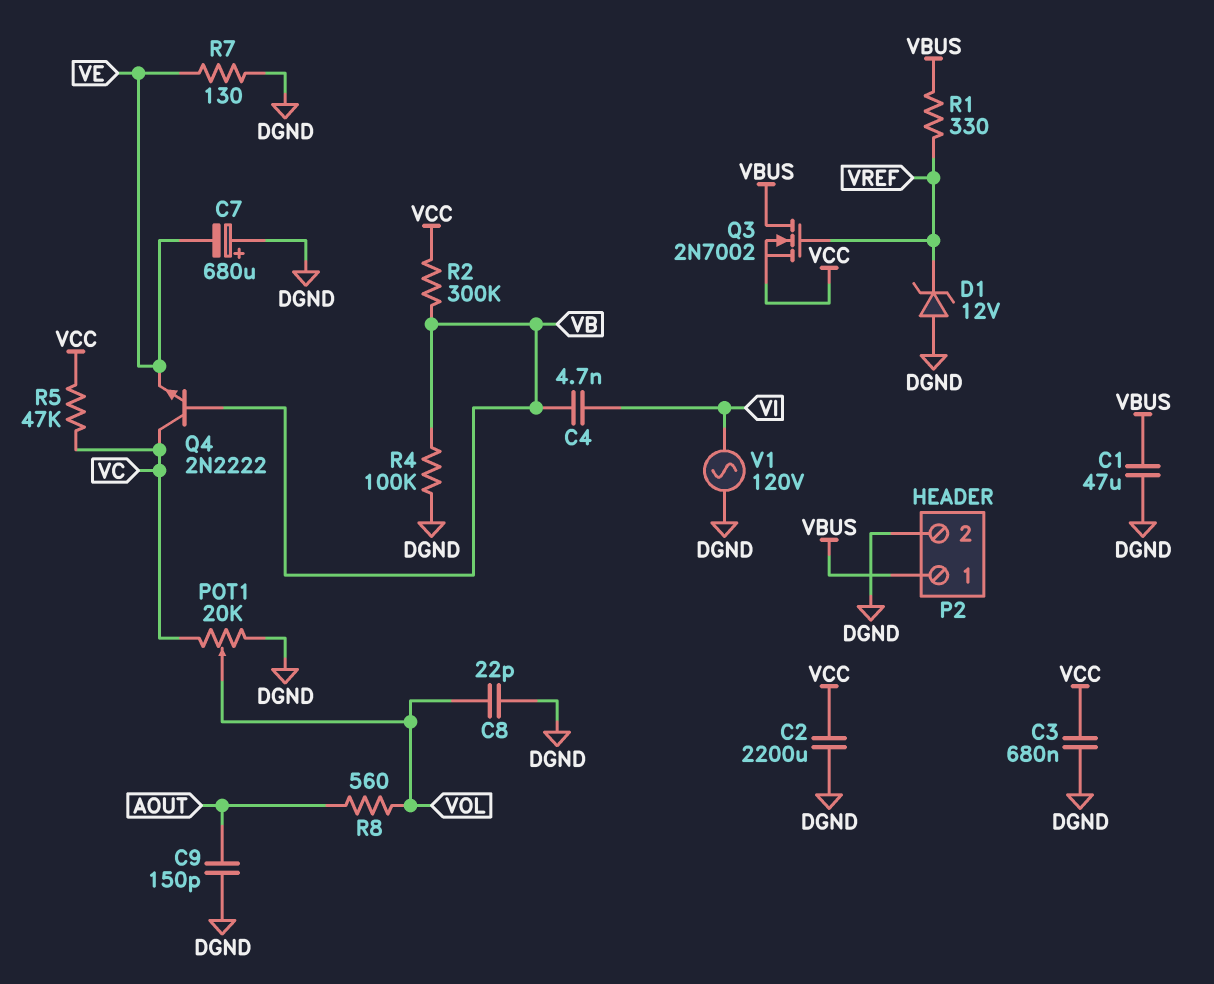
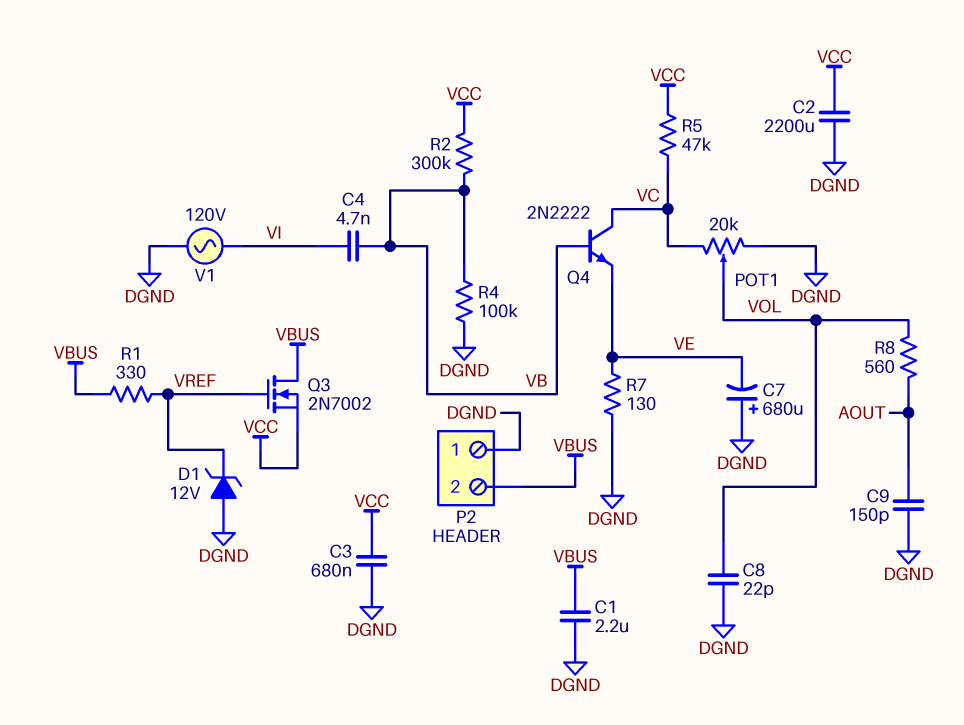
C1: 47uF (DGND, VBUS) -> 2.2uF (DGND, VBUS)
P2 pin 1: VBUS -> DGND
P2 pin 2: DGND -> VBUS

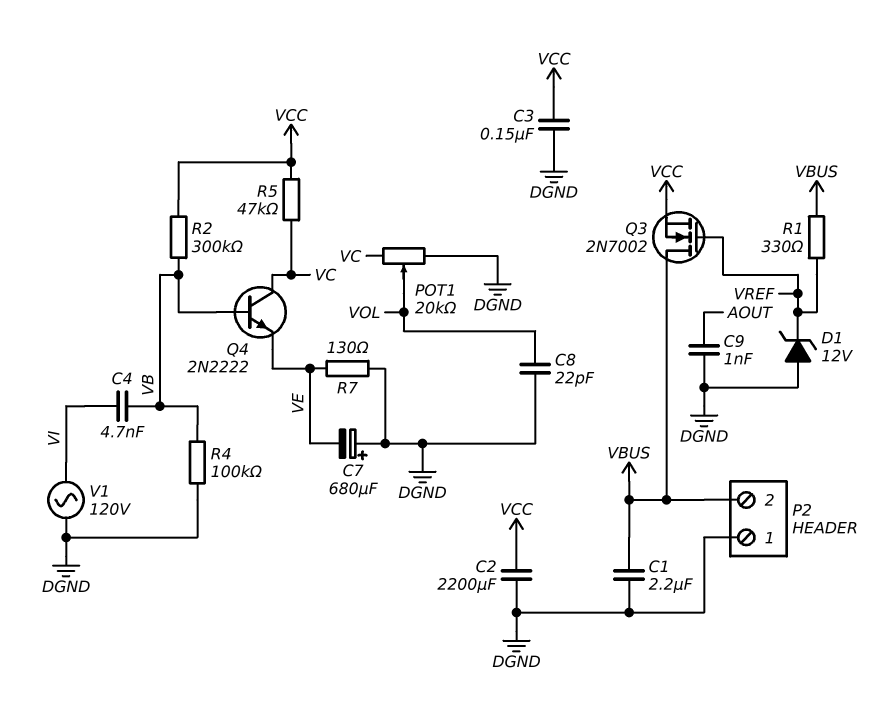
C3: 680nF (DGND, VCC) -> 150nF (DGND, VCC)
C9: 150pF (AOUT, DGND) -> 1nF (AOUT, DGND)
R8: 560 (AOUT, VOL) -> none

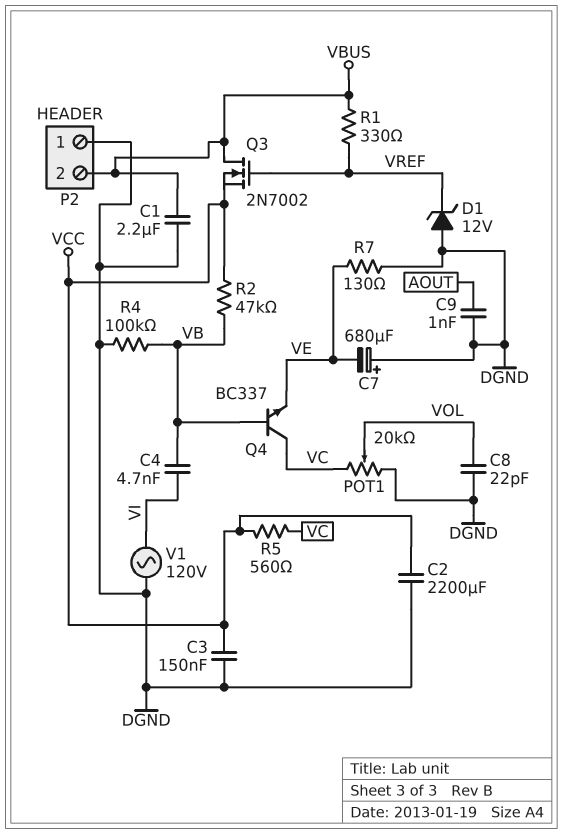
Q4: NPN 2N2222 (B VB, C VC, E VE) -> NPN BC337 (B VB, C VC, E VE)
R2: 300k (VB, VCC) -> 47k (VB, VCC)
R5: 47k (VC, VCC) -> 560 (VC, VCC)

